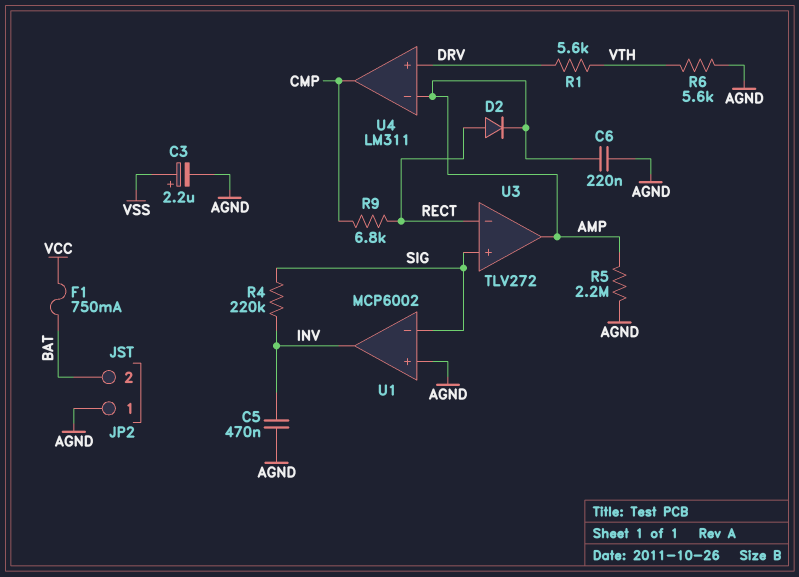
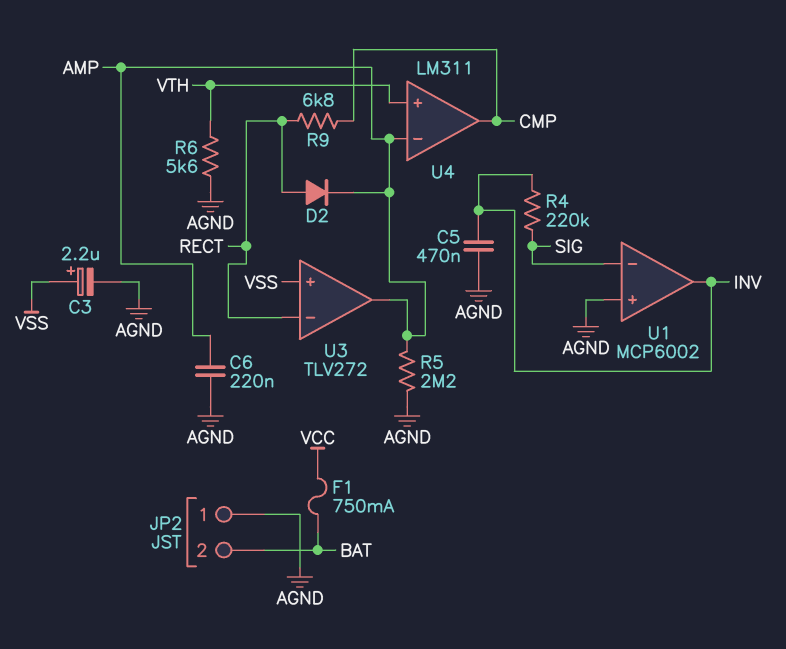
R1: 5.6k (DRV, VTH) -> none
U3 pin in+: SIG -> VSS
U4 pin in+: DRV -> VTH

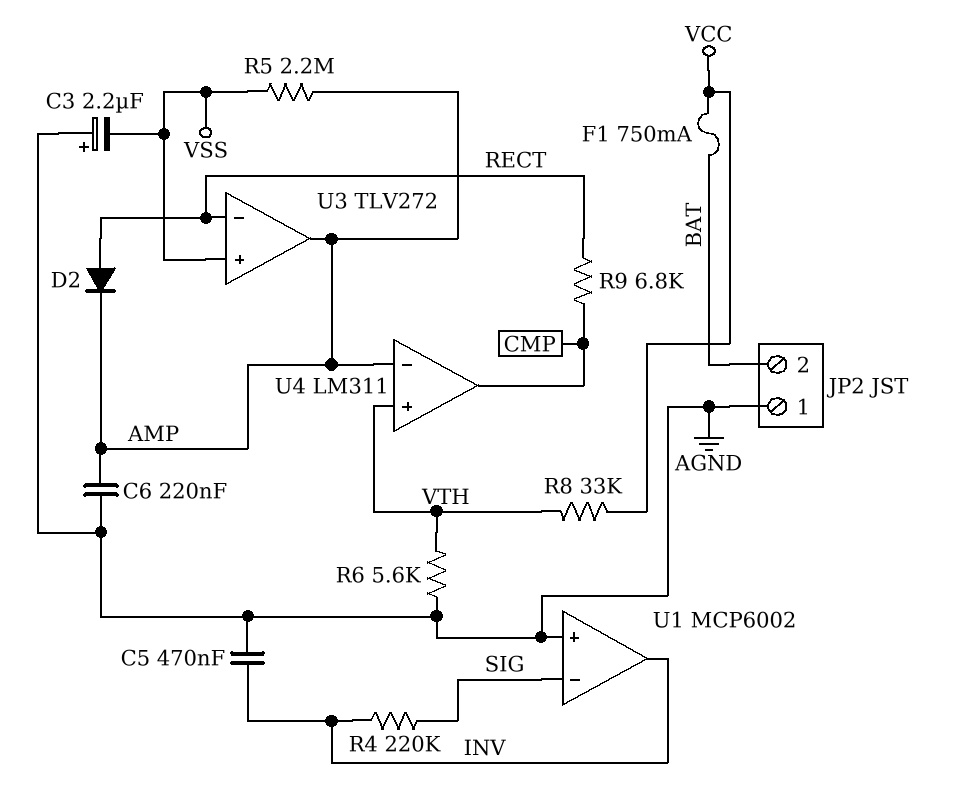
C3: 2.2uF (plus VSS, minus AGND) -> 2.2uF (plus AGND, minus VSS)
R5: 2.2M (AGND, AMP) -> 2.2M (AMP, VSS)
R8: none -> 33k (VCC, VTH)

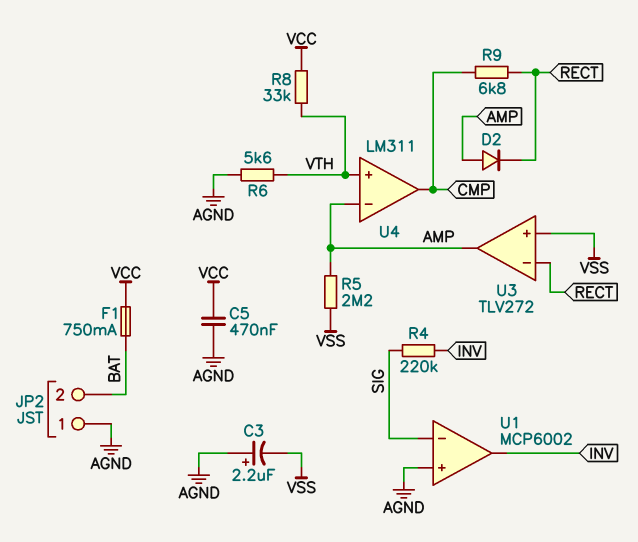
C5: 470nF (AGND, INV) -> 470nF (AGND, VCC)
C6: 220nF (AGND, AMP) -> none
D2: diode (A RECT, K AMP) -> diode (A AMP, K RECT)

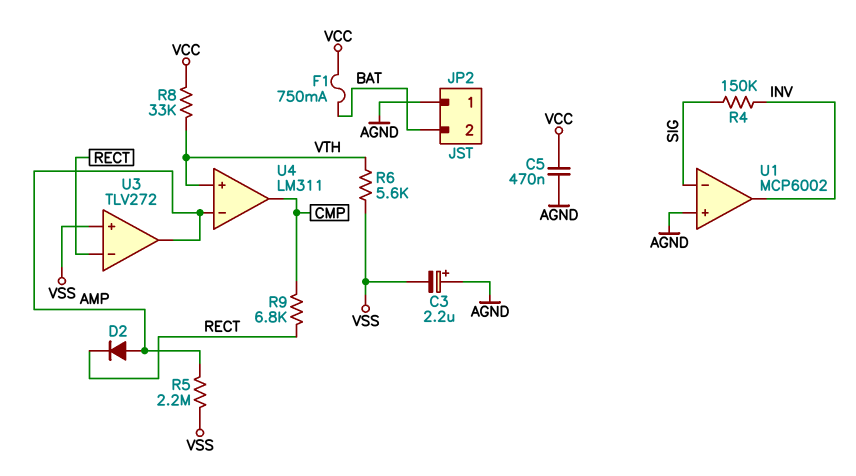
R4: 220k (INV, SIG) -> 150k (INV, SIG)
R6: 5.6k (AGND, VTH) -> 5.6k (VSS, VTH)

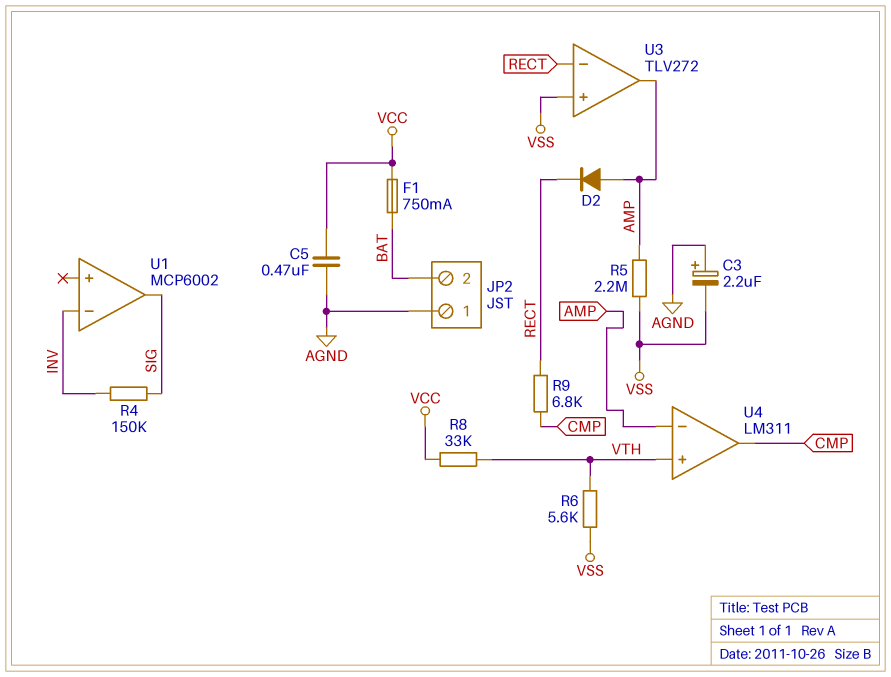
U1 pin in+: AGND -> none
U1 pin in-: SIG -> INV
U1 pin out: INV -> SIG

